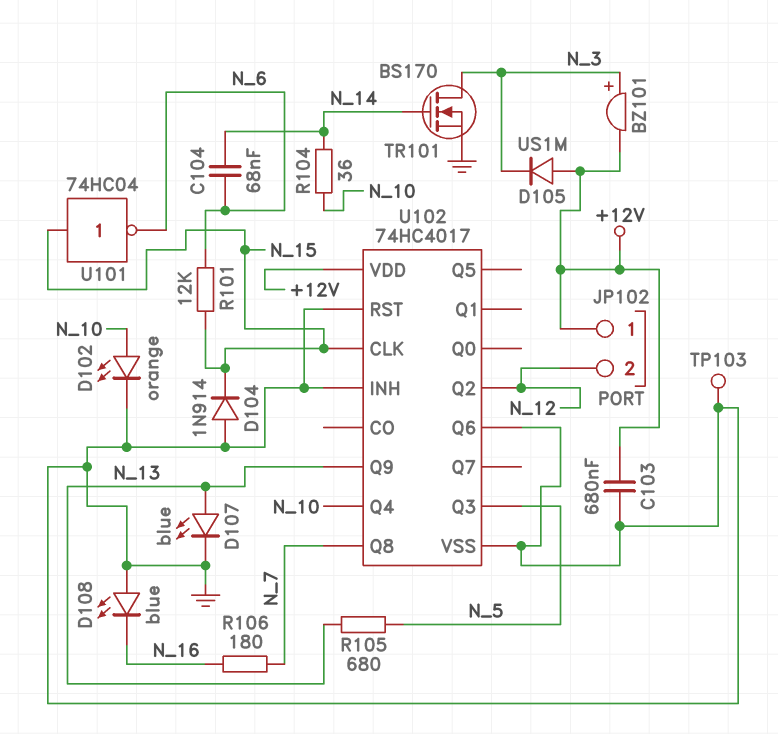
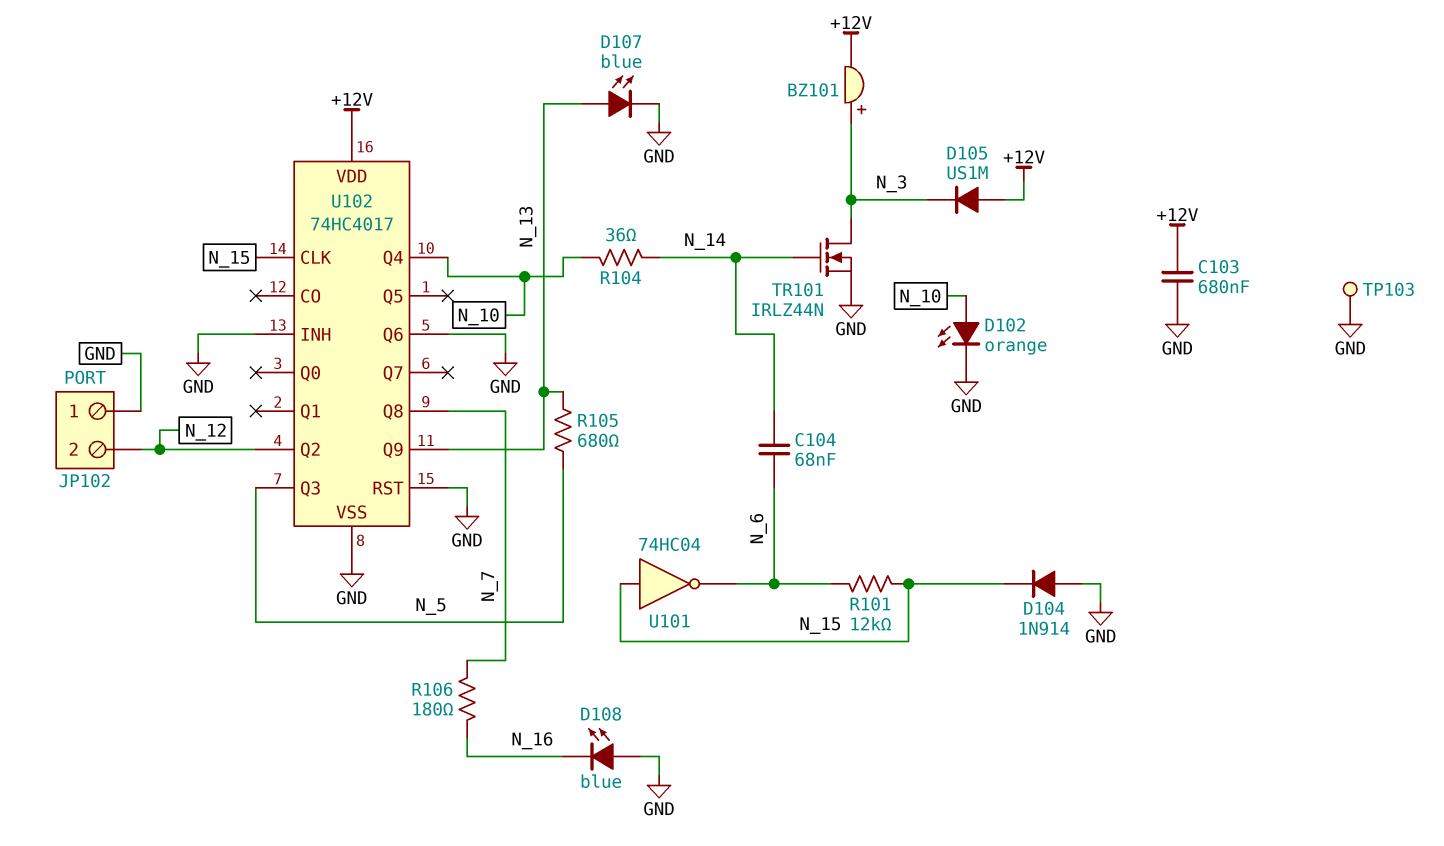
JP102 pin 1: +12V -> GND
TR101: NMOS BS170 (G N_14, D N_3, S GND) -> NMOS IRLZ44N (G N_14, D N_3, S GND)

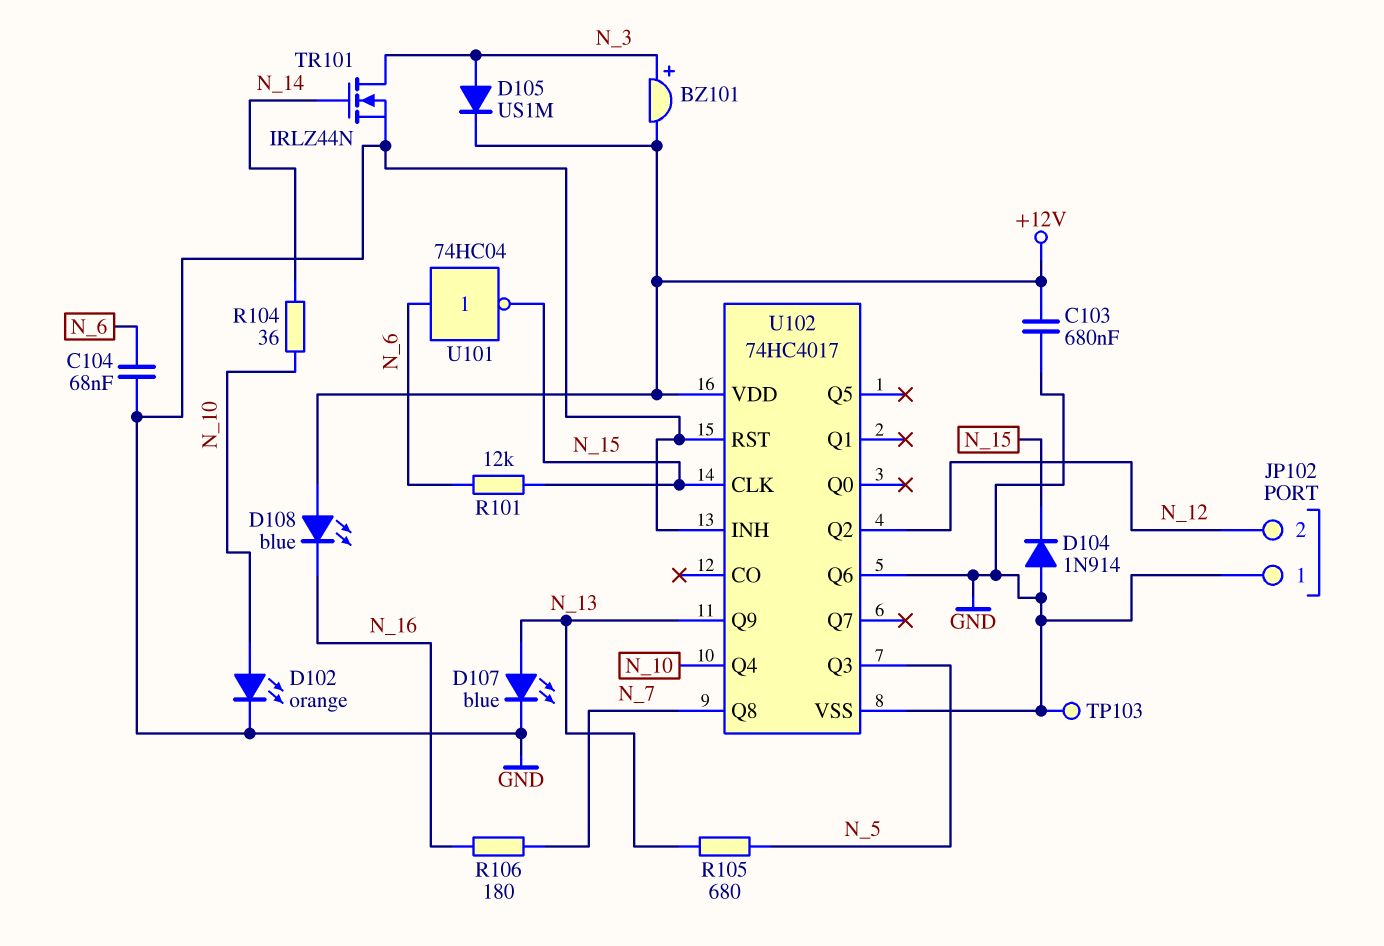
C104: 68nF (N_6, N_14) -> 68nF (GND, N_6)
D105: diode US1M (A +12V, K N_3) -> diode US1M (A N_3, K +12V)
D108: LED blue (A GND, K N_16) -> LED blue (A +12V, K N_16)
U101: NOT 74HC04 (in N_15, out N_6) -> NOT 74HC04 (in N_6, out N_15)

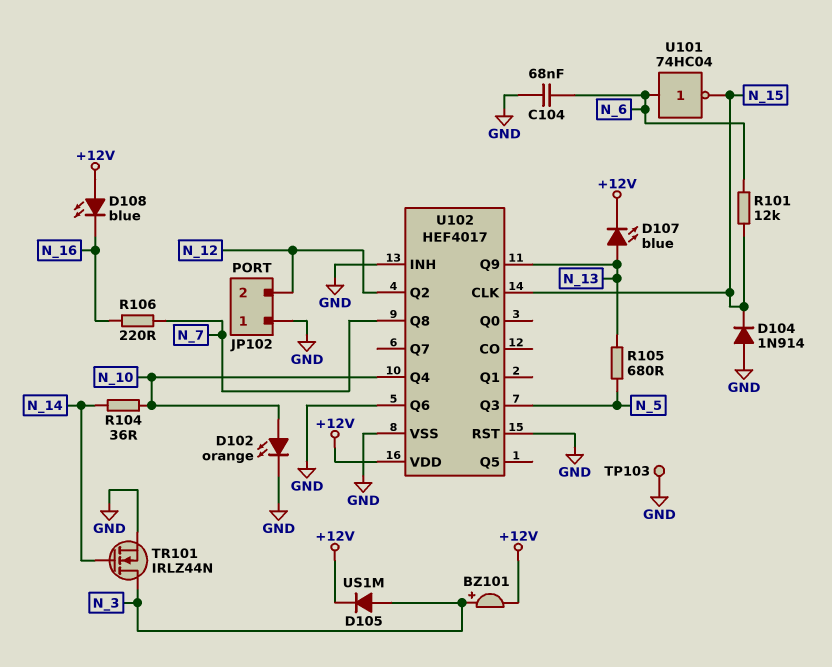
C103: 680nF (+12V, GND) -> none
D107: LED blue (A N_13, K GND) -> LED blue (A N_13, K +12V)
R106: 180 (N_7, N_16) -> 220 (N_7, N_16)
U102: 74HC4017 -> HEF4017

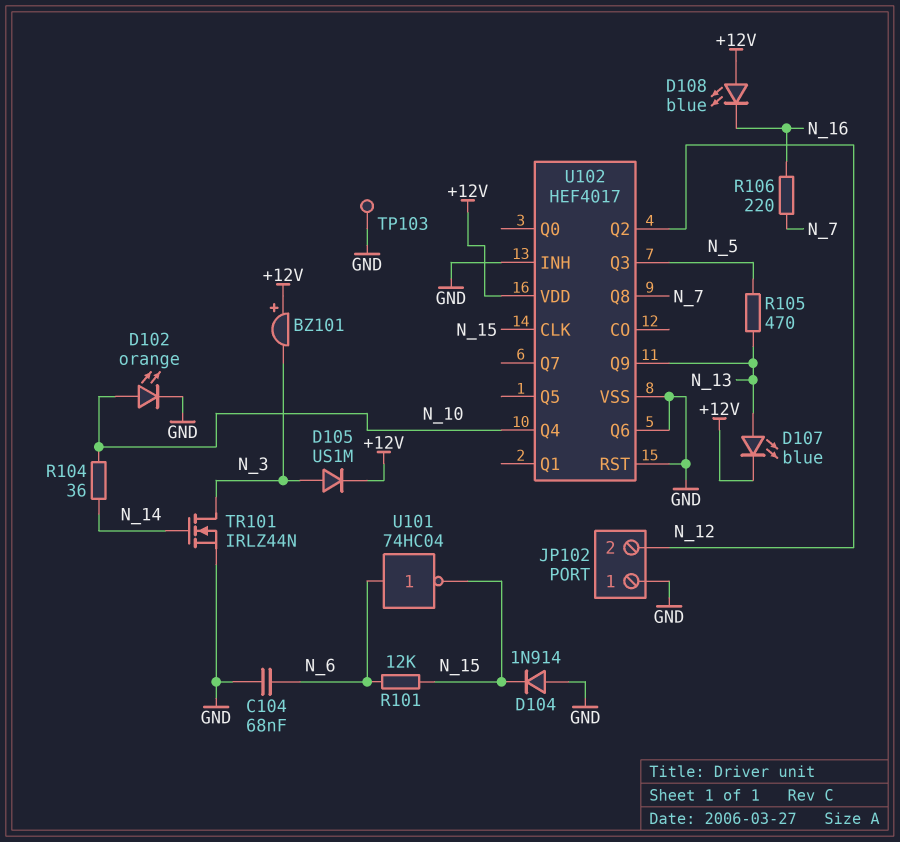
BZ101: buzzer (plus N_3, minus +12V) -> buzzer (plus +12V, minus N_3)
R105: 680 (N_5, N_13) -> 470 (N_5, N_13)

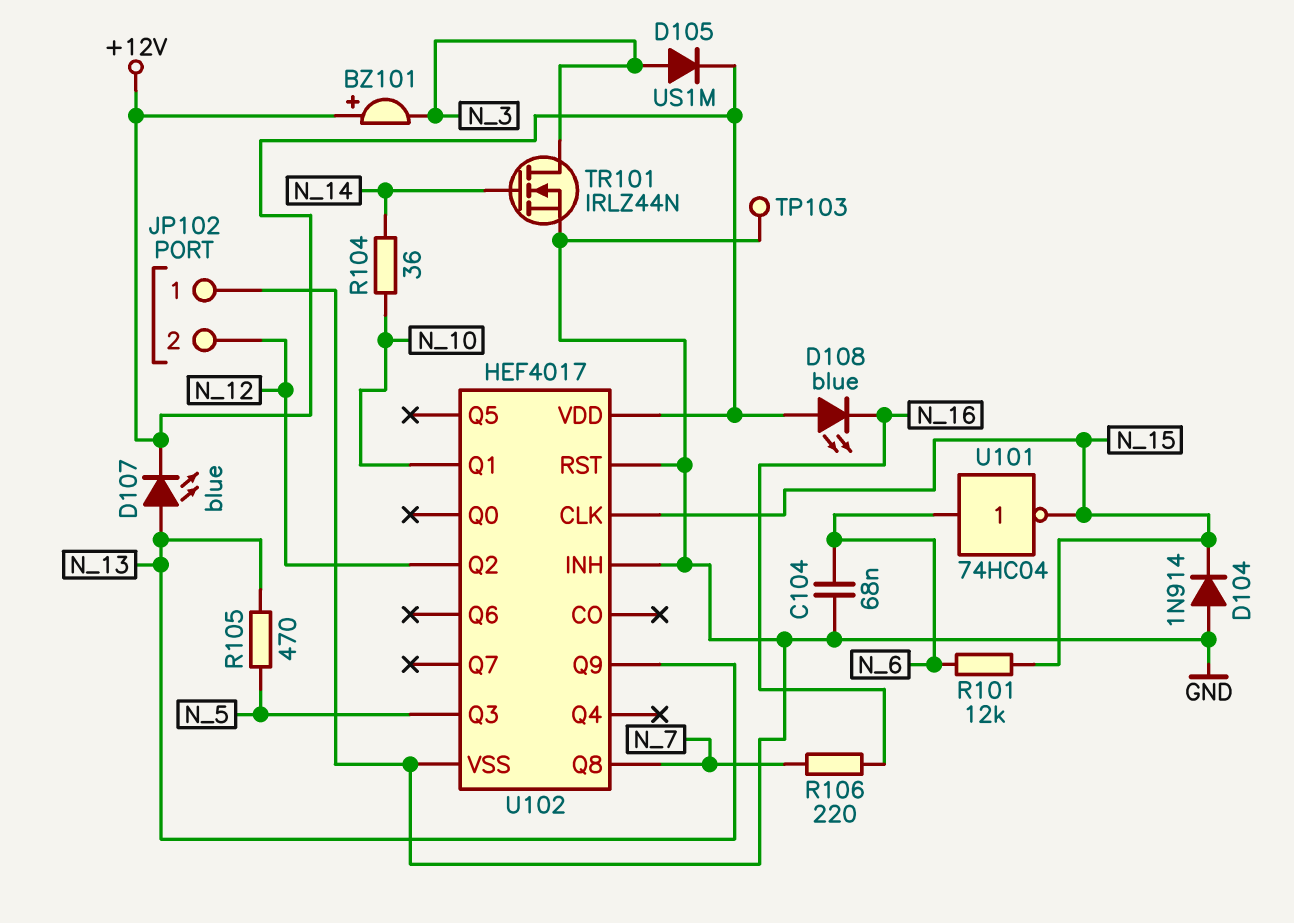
D102: LED orange (A N_10, K GND) -> none
U102 pin Q1: none -> N_10
U102 pin Q4: N_10 -> none
U102 pin Q6: GND -> none

